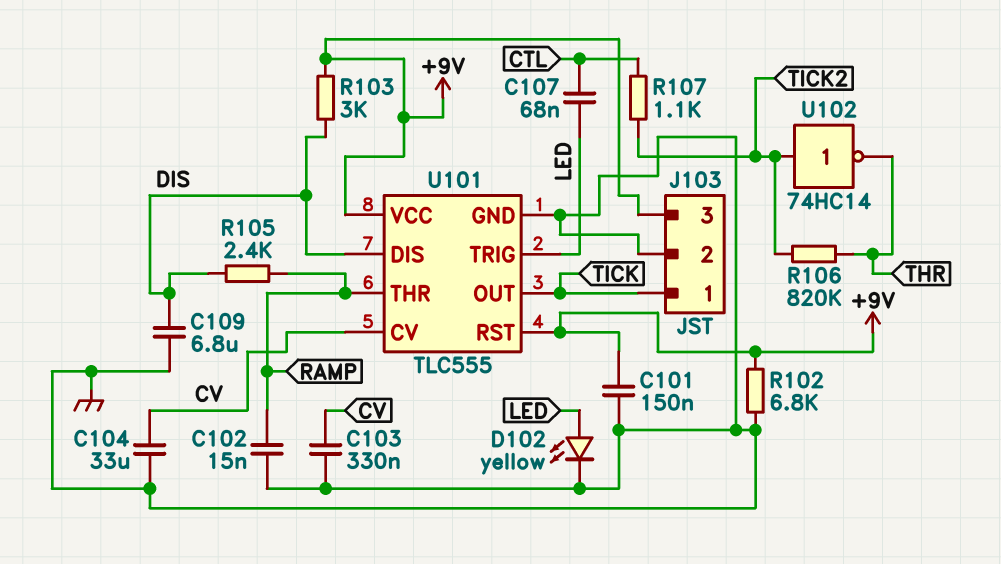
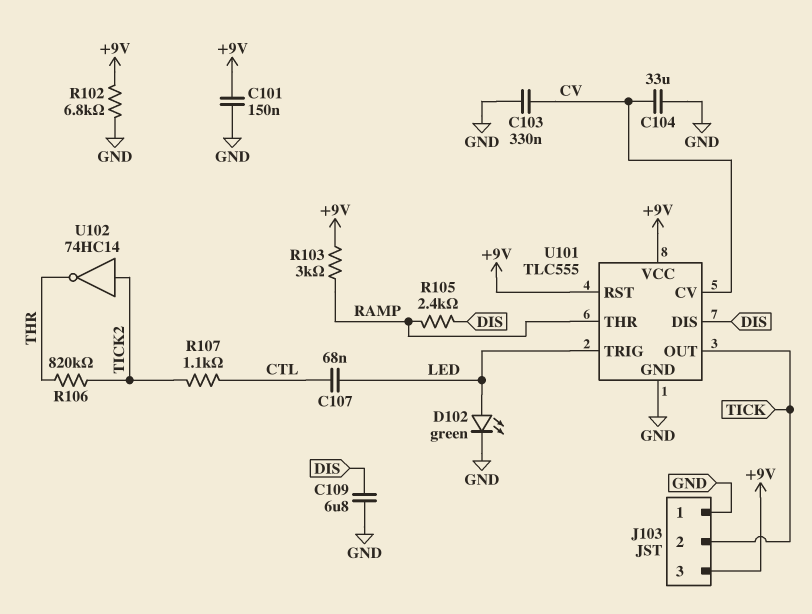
C102: 15nF (GND, RAMP) -> none
D102: LED yellow (A LED, K GND) -> LED green (A LED, K GND)
J103 pin 1: TICK -> GND
J103 pin 2: GND -> TICK
R103: 3k (+9V, DIS) -> 3k (+9V, RAMP)

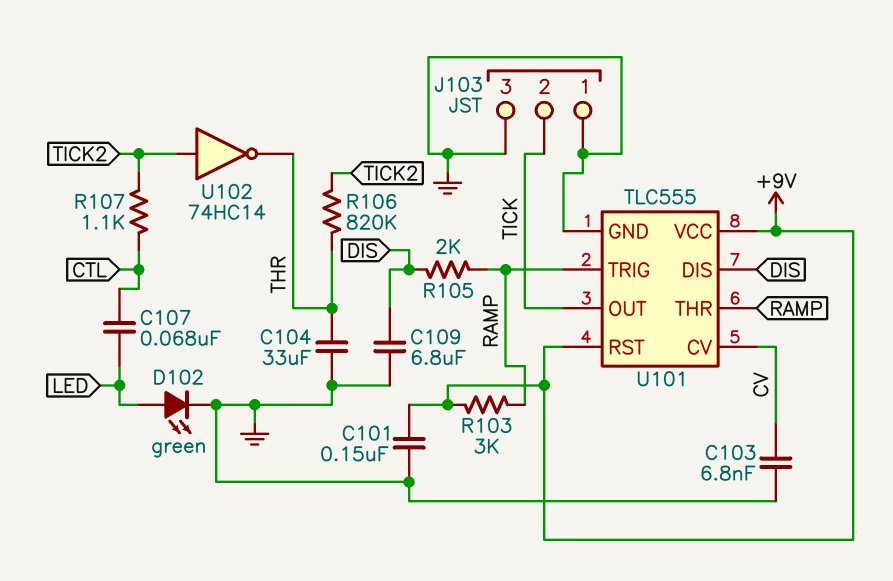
C103: 330nF (CV, GND) -> 6.8nF (CV, GND)
C104: 33uF (CV, GND) -> 33uF (GND, THR)
J103 pin 3: +9V -> GND
R102: 6.8k (+9V, GND) -> none
R105: 2.4k (DIS, RAMP) -> 2k (DIS, RAMP)
U101 pin TRIG: LED -> RAMP

